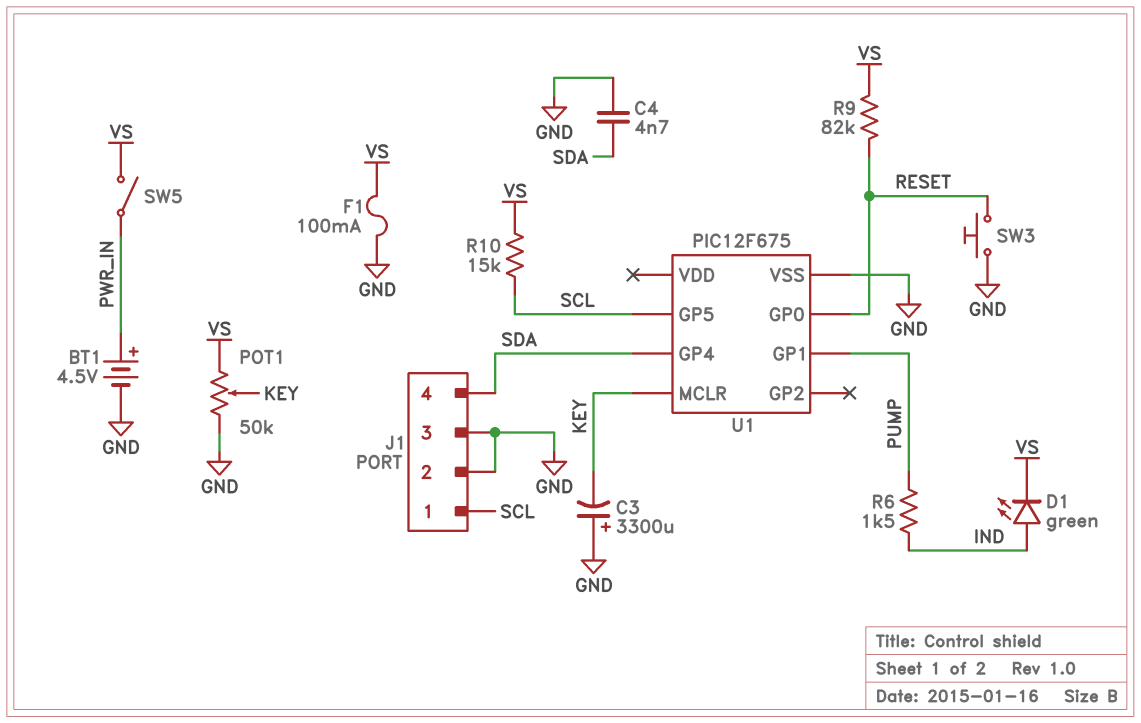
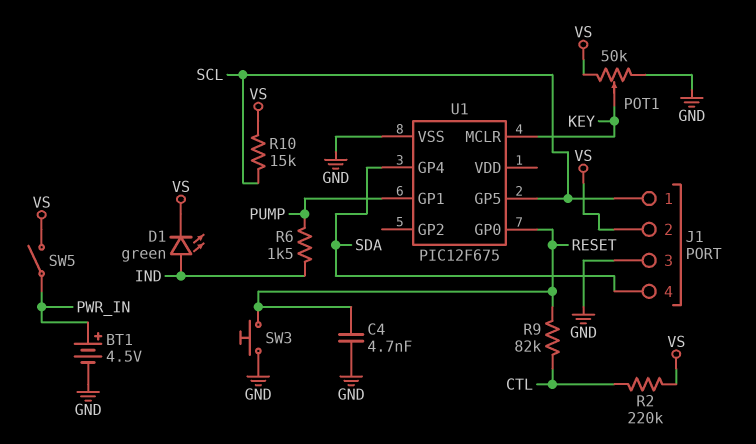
C3: 3300uF (plus GND, minus KEY) -> none
C4: 4.7nF (GND, SDA) -> 4.7nF (GND, RESET)
F1: 100mA (GND, VS) -> none
J1 pin 2: GND -> VS
R2: none -> 220k (CTL, VS)
R9: 82k (RESET, VS) -> 82k (CTL, RESET)

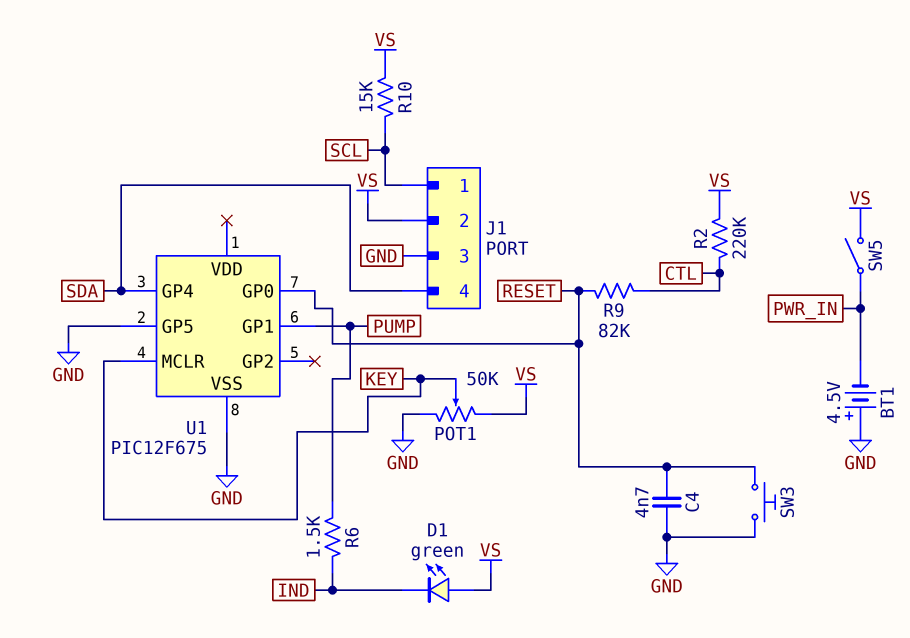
BT1: 4.5V (plus PWR_IN, minus GND) -> 4.5V (plus GND, minus PWR_IN)
D1: LED green (A IND, K VS) -> LED green (A VS, K IND)
U1 pin GP5: SCL -> GND

